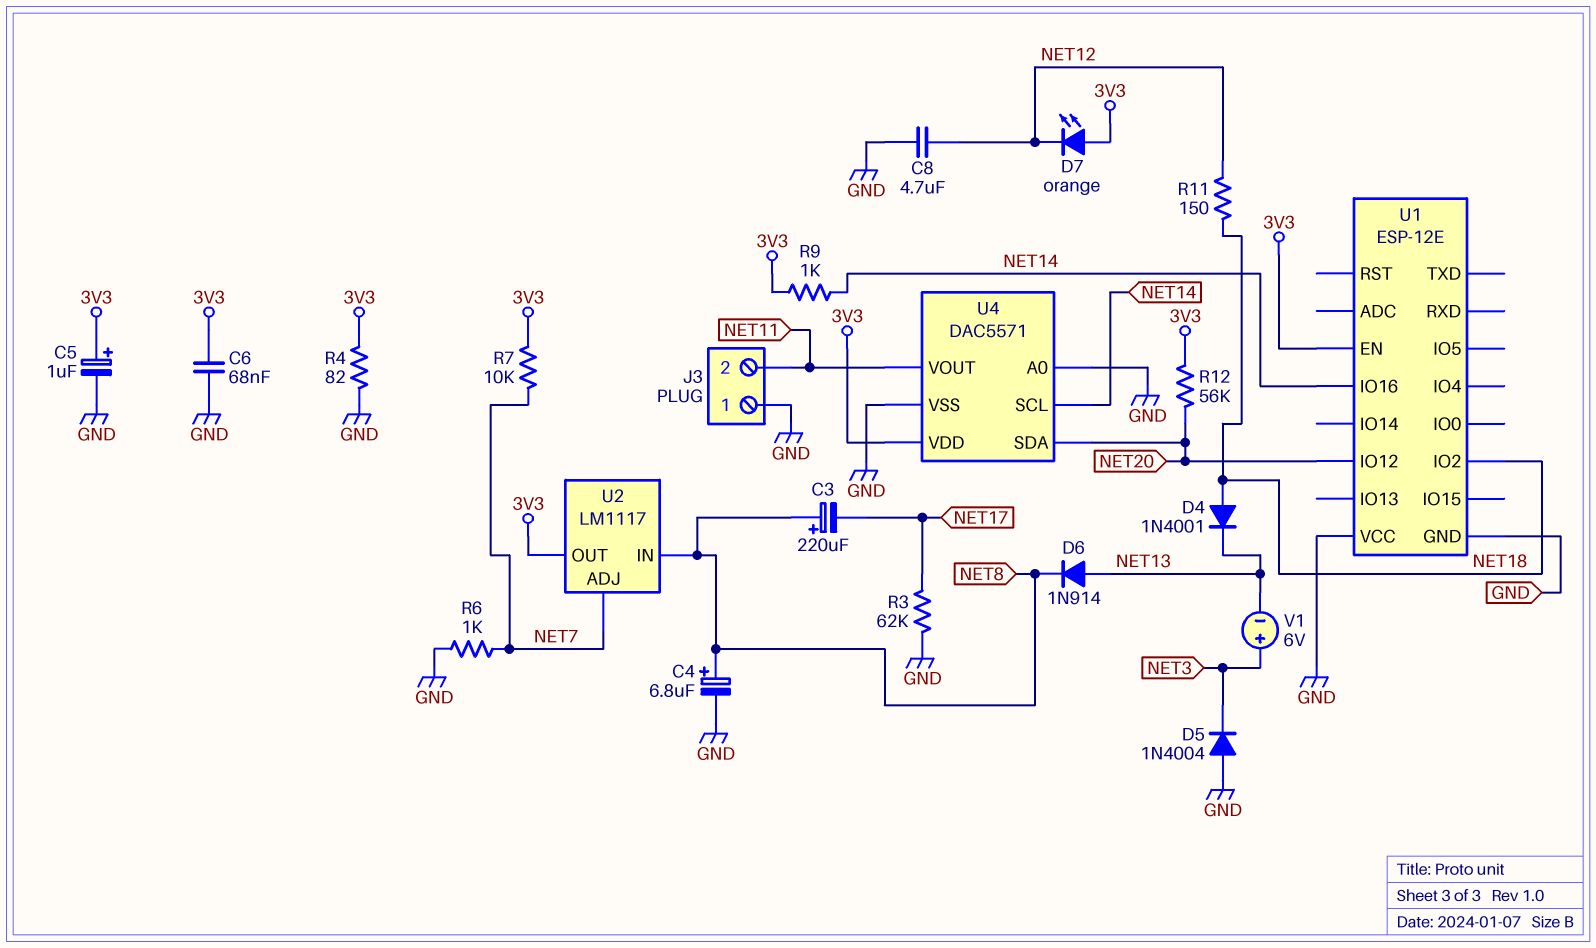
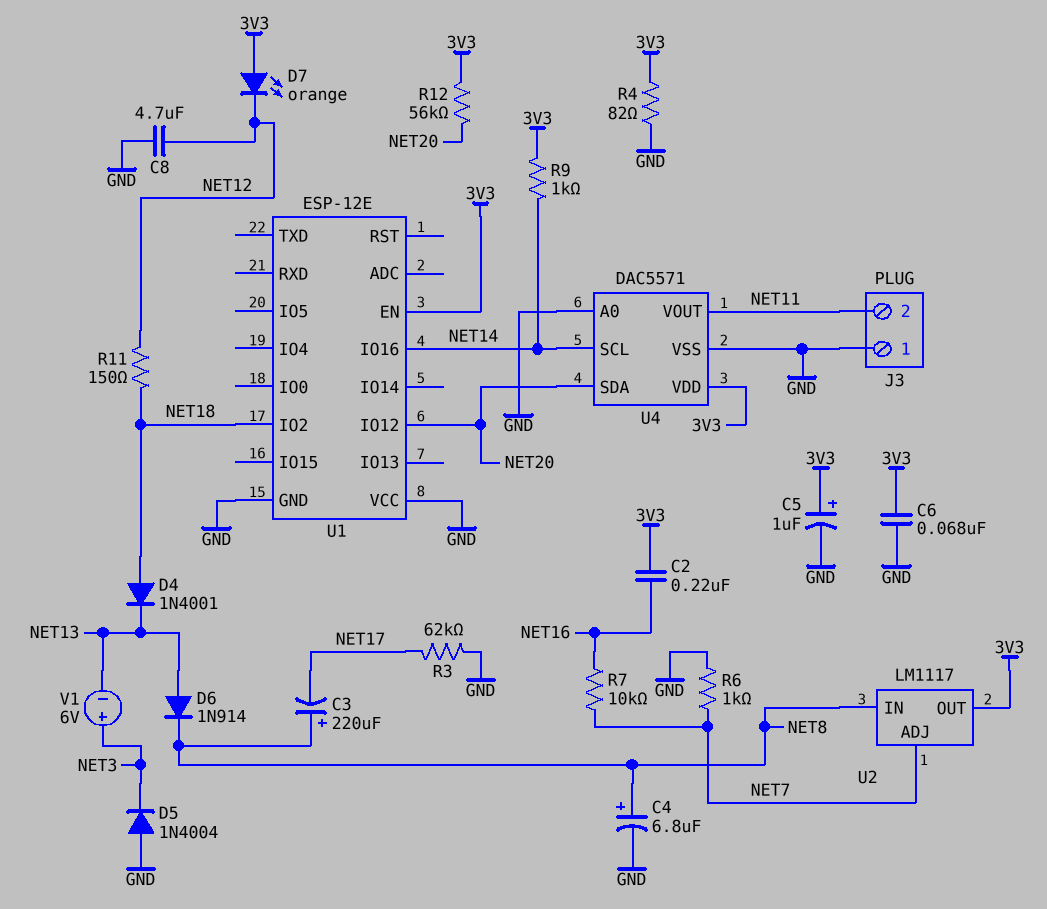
C2: none -> 220nF (3V3, NET16)
R7: 10k (3V3, NET7) -> 10k (NET7, NET16)

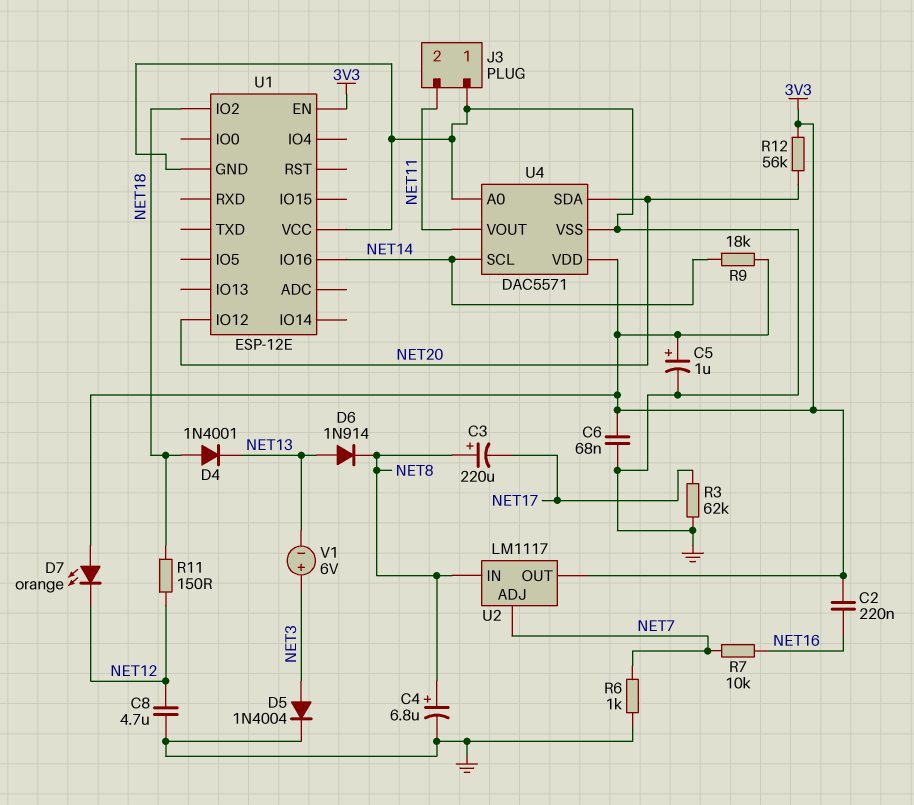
D5: diode 1N4004 (A GND, K NET3) -> diode 1N4004 (A NET3, K GND)
R4: 82 (3V3, GND) -> none
R9: 1k (3V3, NET14) -> 18k (3V3, NET14)

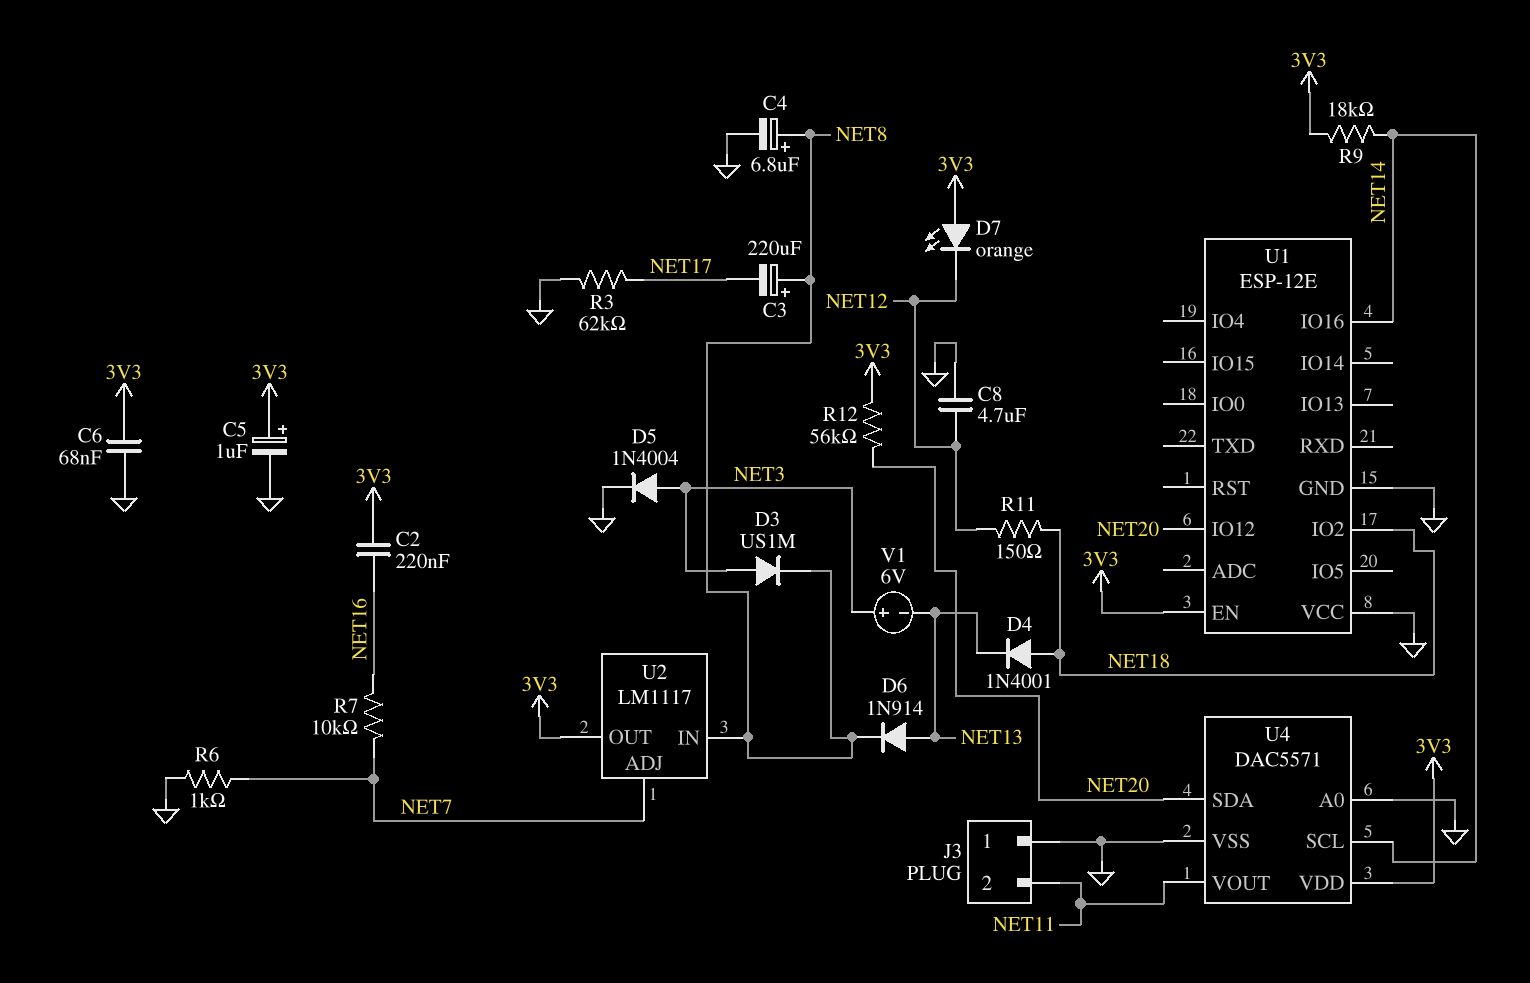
D3: none -> diode US1M (A NET3, K NET8)

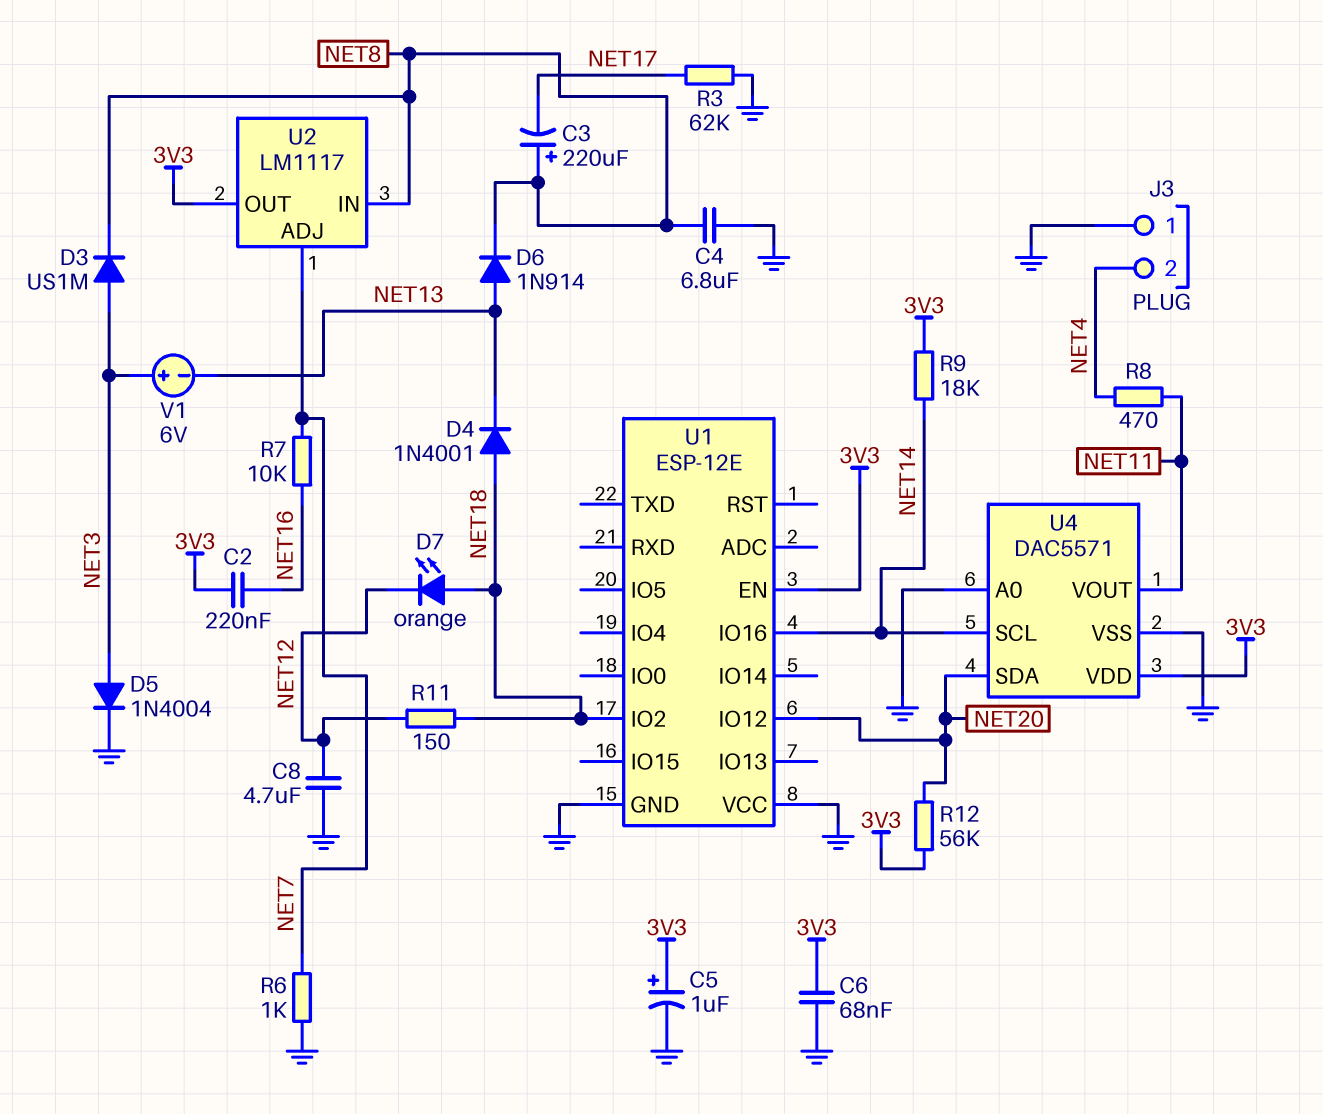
C4: 6.8uF (plus NET8, minus GND) -> 6.8uF (GND, NET8)
D7: LED orange (A 3V3, K NET12) -> LED orange (A NET18, K NET12)
J3 pin 2: NET11 -> NET4
R8: none -> 470 (NET4, NET11)

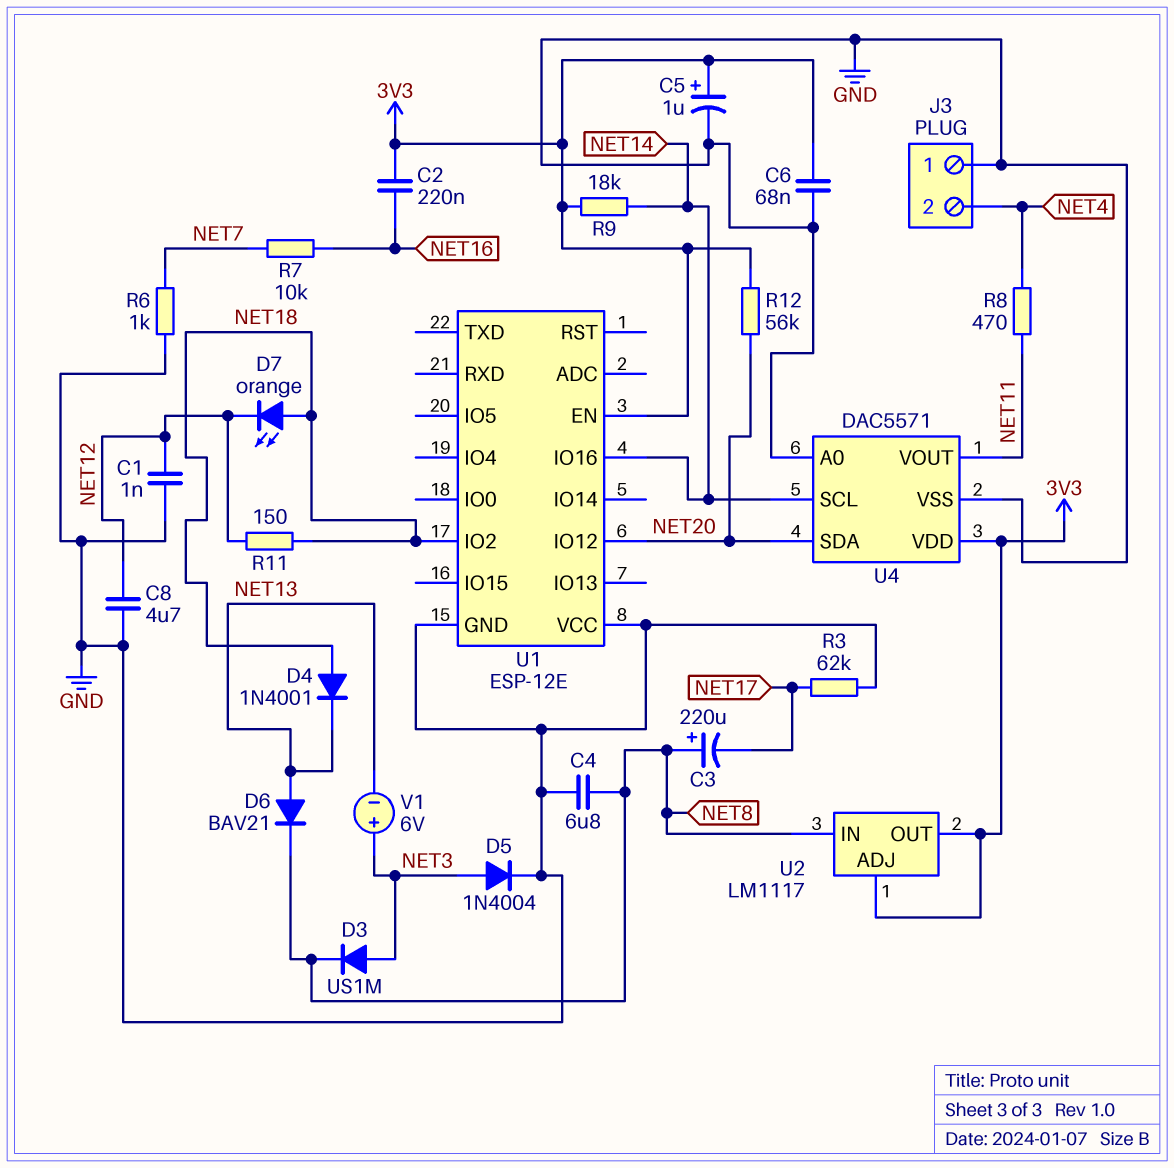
C1: none -> 1nF (GND, NET12)
D6: diode 1N914 (A NET13, K NET8) -> diode BAV21 (A NET13, K NET8)
U2 pin ADJ: NET7 -> 3V3

